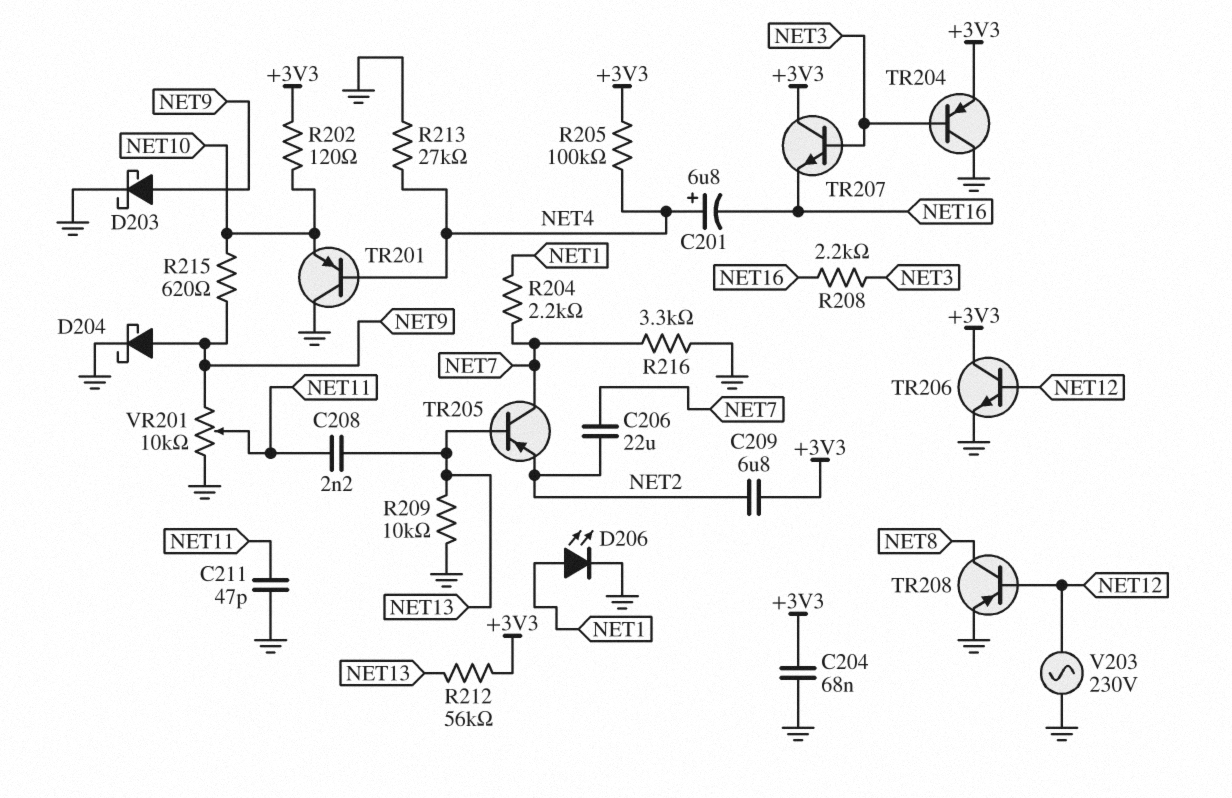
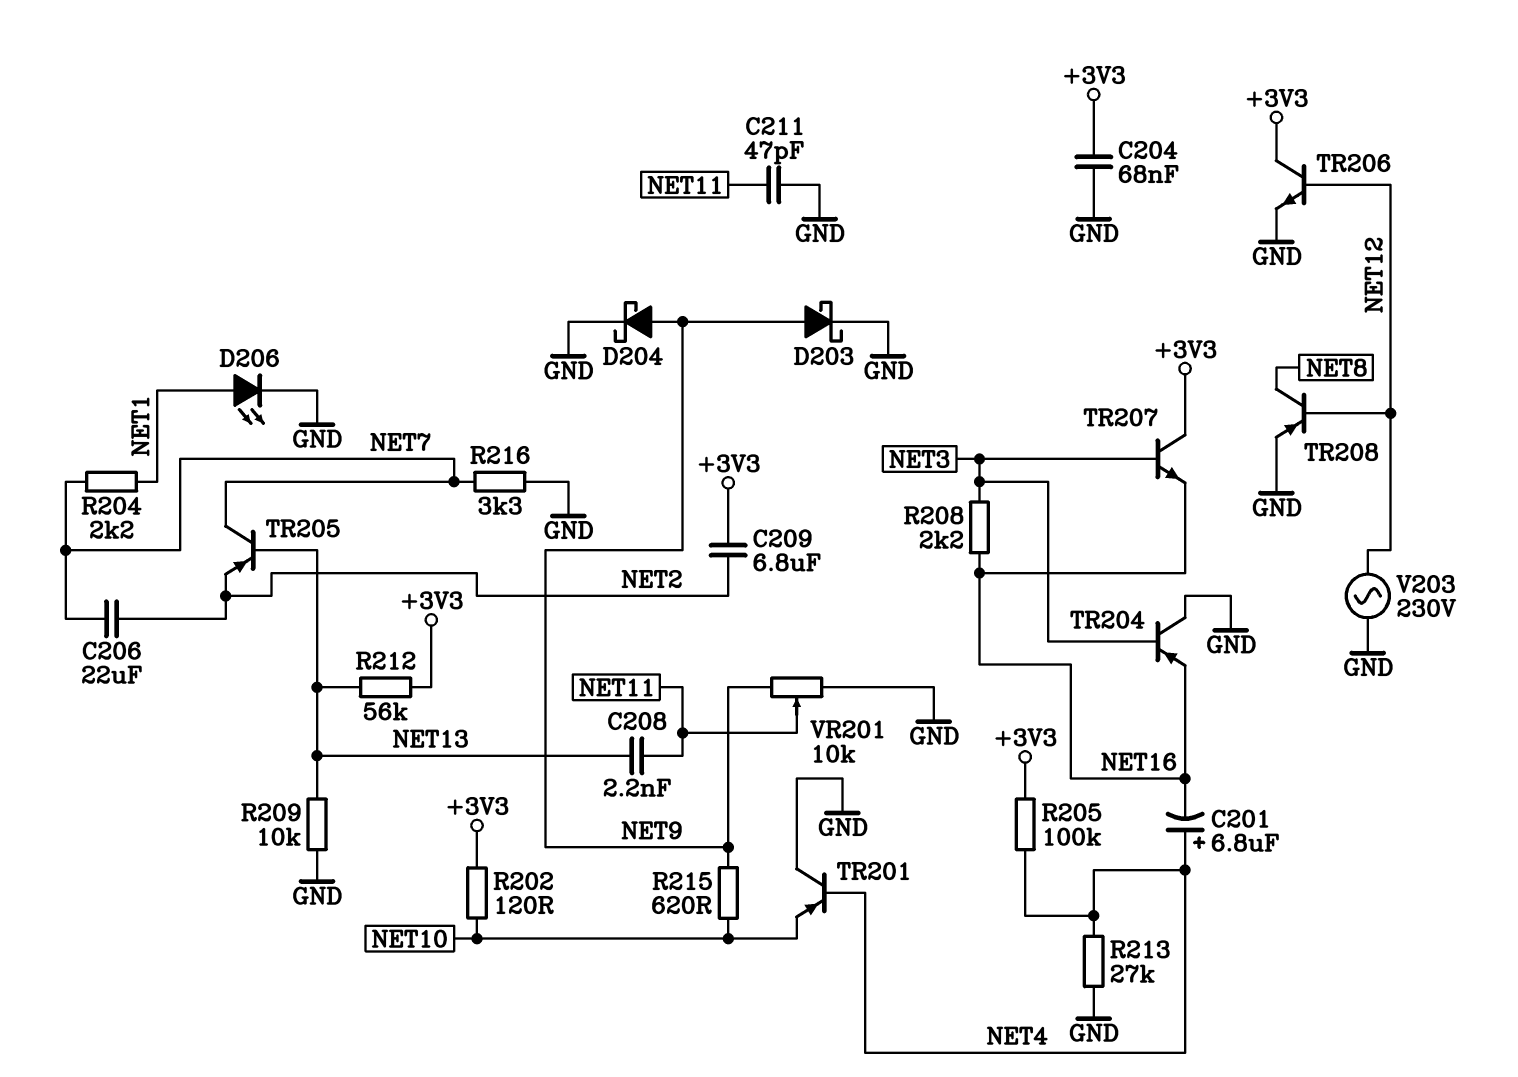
TR204: PNP (B NET3, C GND, E +3V3) -> PNP (B NET3, C GND, E NET16)

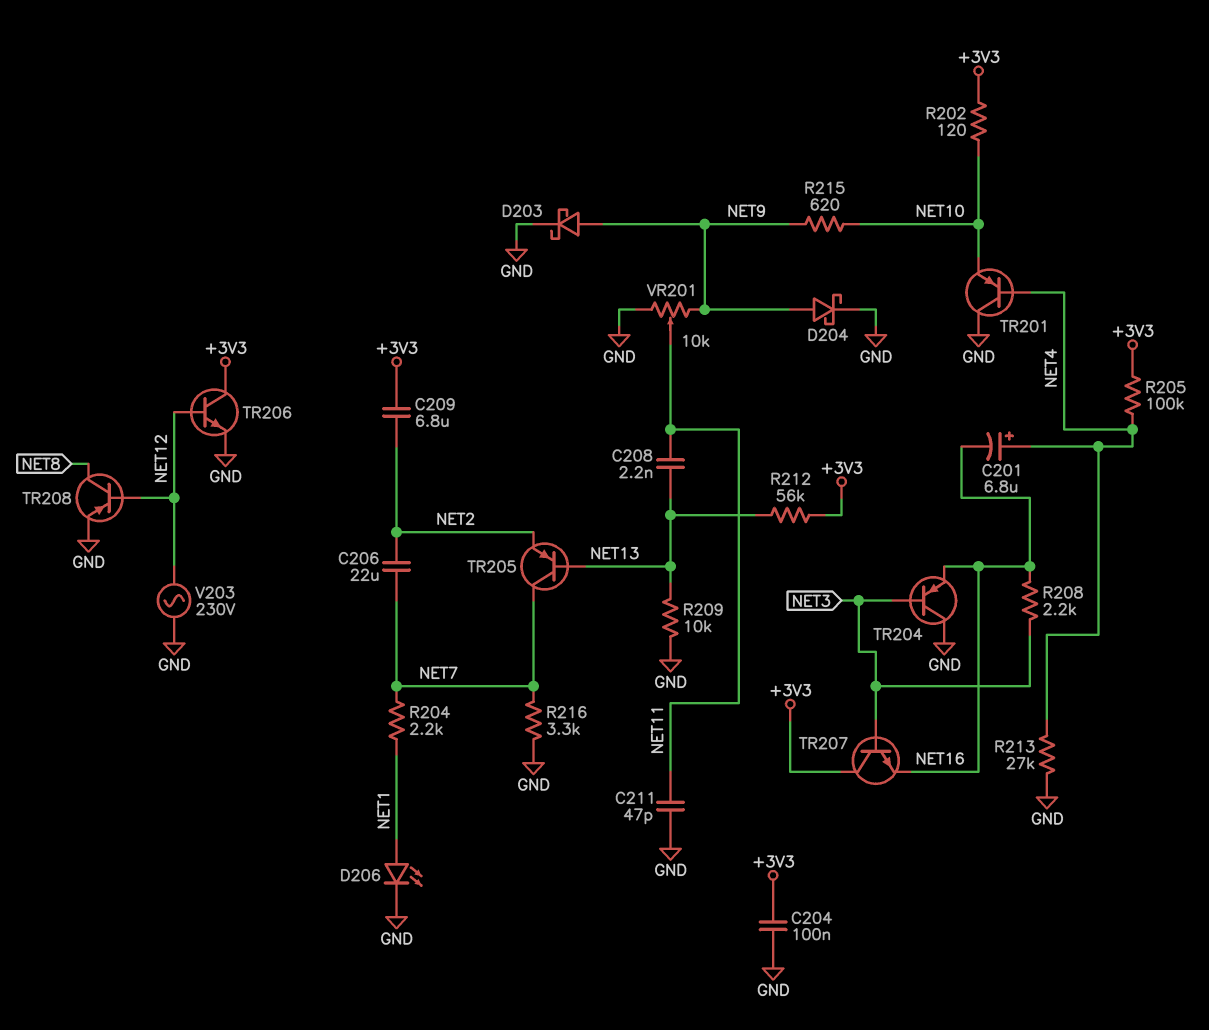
C204: 68nF (+3V3, GND) -> 100nF (+3V3, GND)

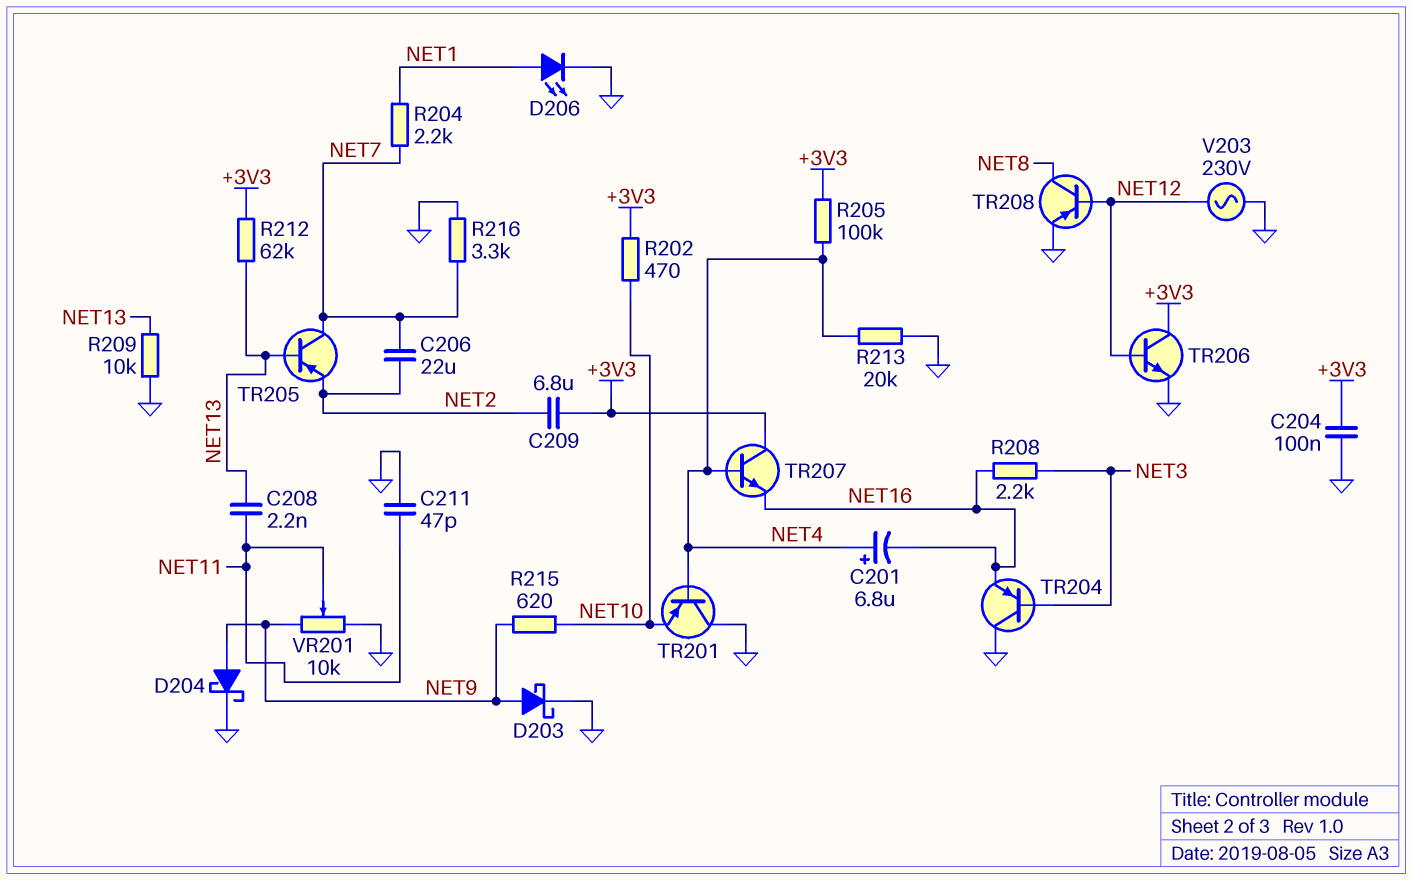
R202: 120 (+3V3, NET10) -> 470 (+3V3, NET10)
R212: 56k (+3V3, NET13) -> 62k (+3V3, NET13)
R213: 27k (GND, NET4) -> 20k (GND, NET4)
TR207: NPN (B NET3, C +3V3, E NET16) -> NPN (B NET4, C +3V3, E NET16)

